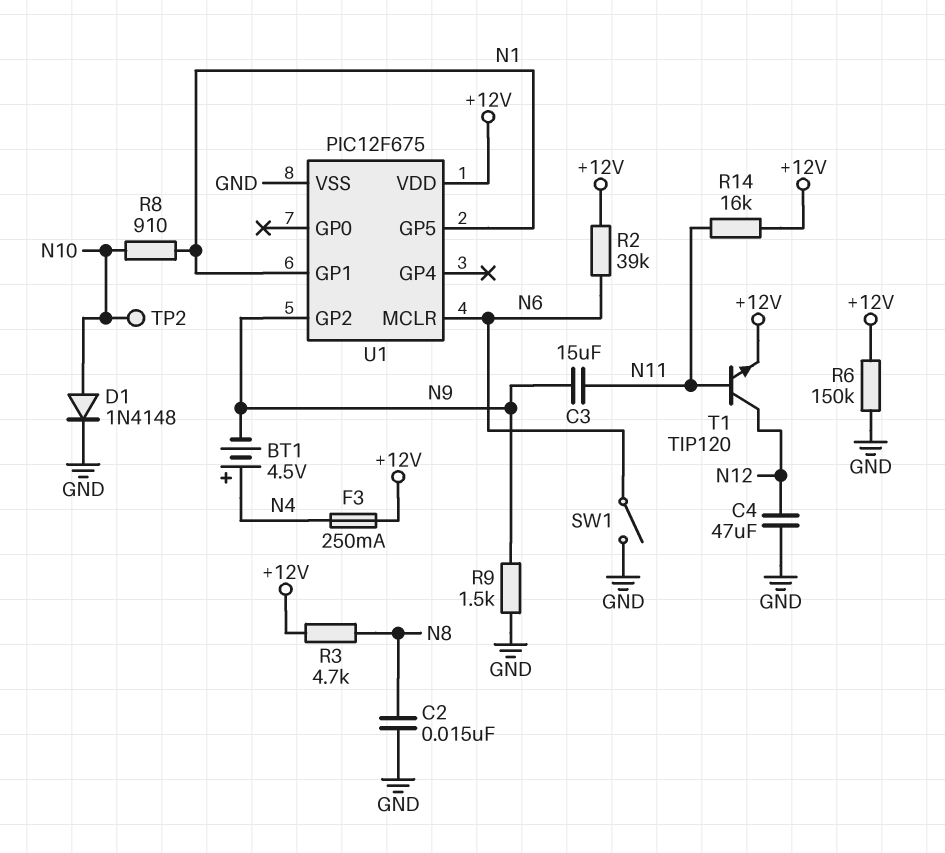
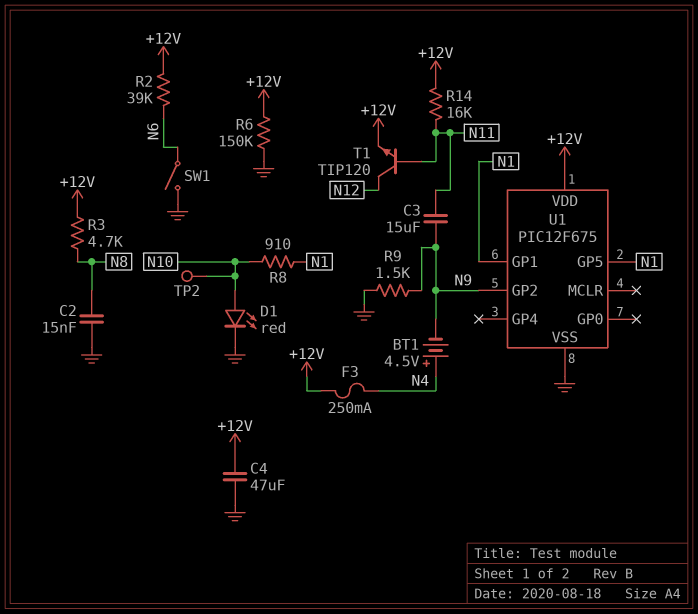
C4: 47uF (GND, N12) -> 47uF (+12V, GND)
D1: diode 1N4148 (A N10, K GND) -> LED red (A N10, K GND)
U1 pin MCLR: N6 -> none

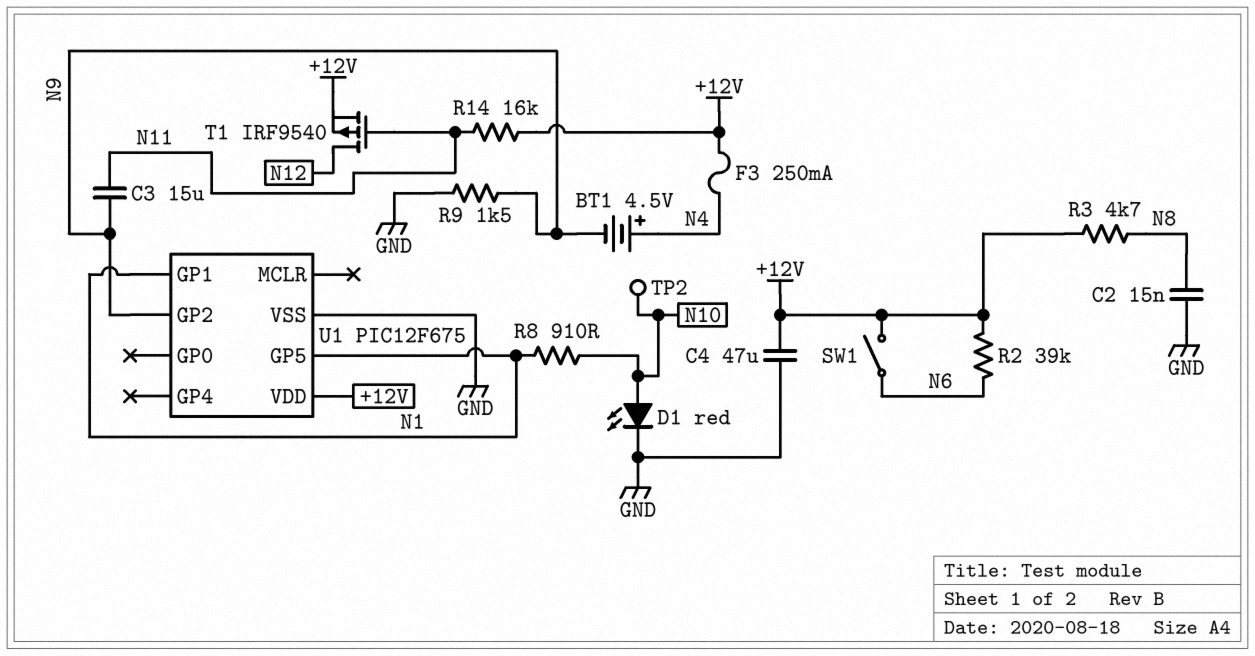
R6: 150k (+12V, GND) -> none
SW1: switch (GND, N6) -> switch (+12V, N6)
T1: NPN TIP120 (B N11, C N12, E +12V) -> PMOS IRF9540 (G N11, D N12, S +12V)

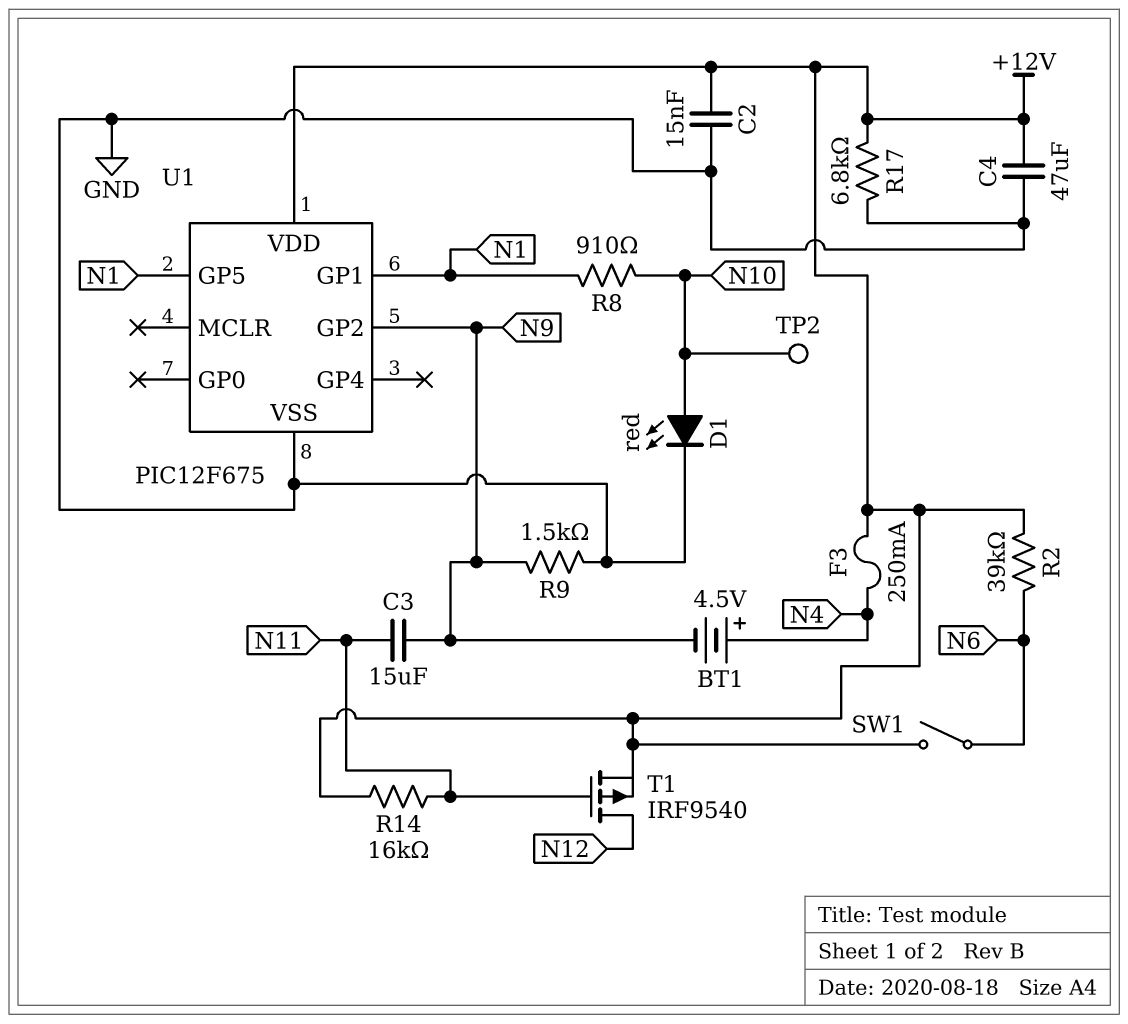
C2: 15nF (GND, N8) -> 15nF (+12V, GND)
R3: 4.7k (+12V, N8) -> none
R17: none -> 6.8k (+12V, GND)

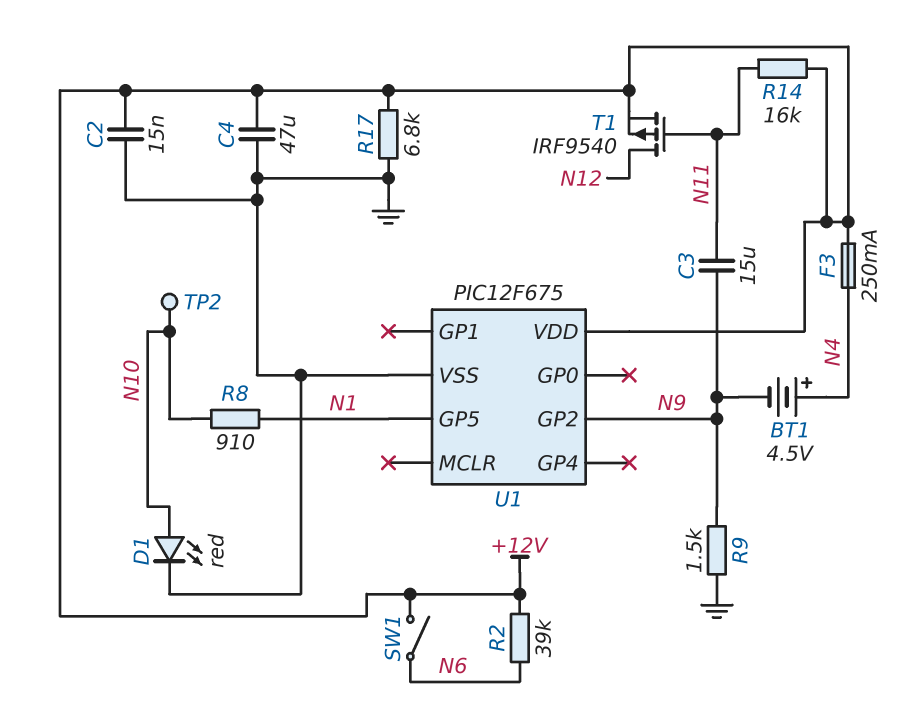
U1 pin GP1: N1 -> none

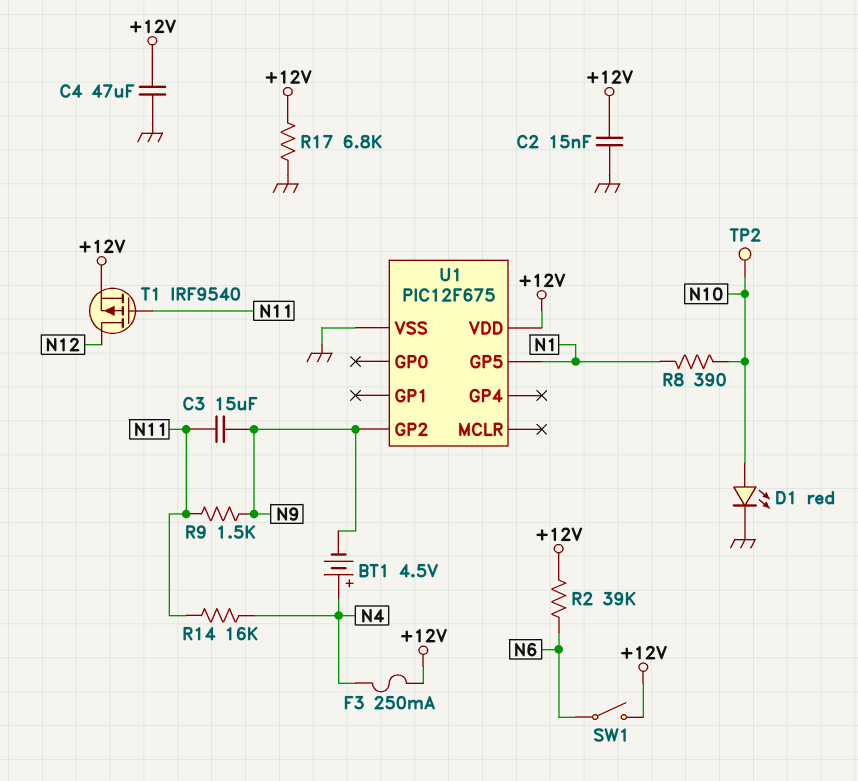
R8: 910 (N1, N10) -> 390 (N1, N10)
R9: 1.5k (GND, N9) -> 1.5k (N9, N11)
R14: 16k (+12V, N11) -> 16k (N4, N11)

